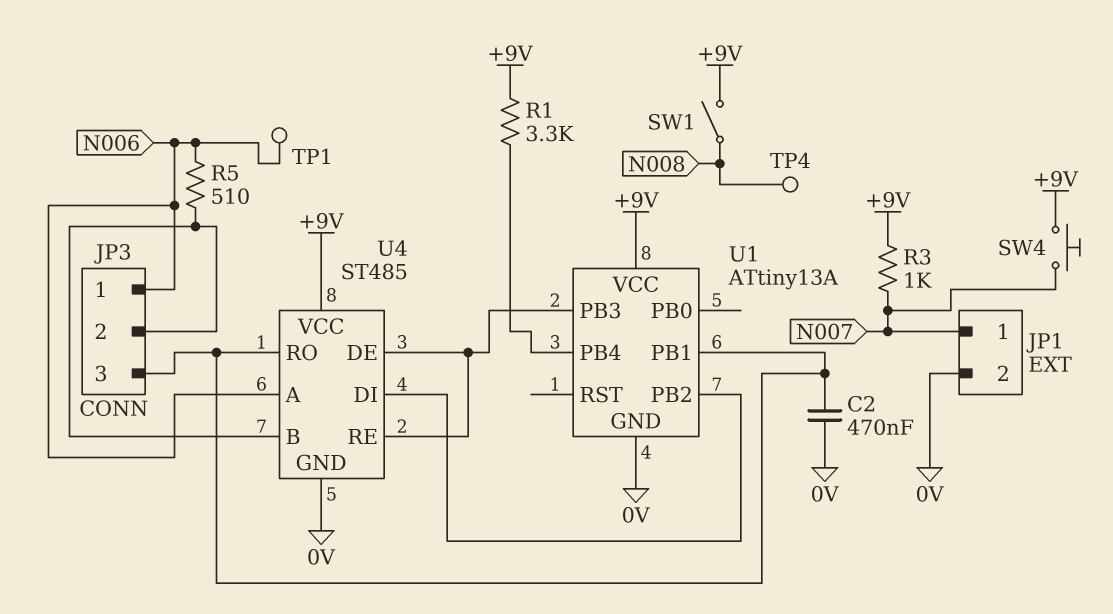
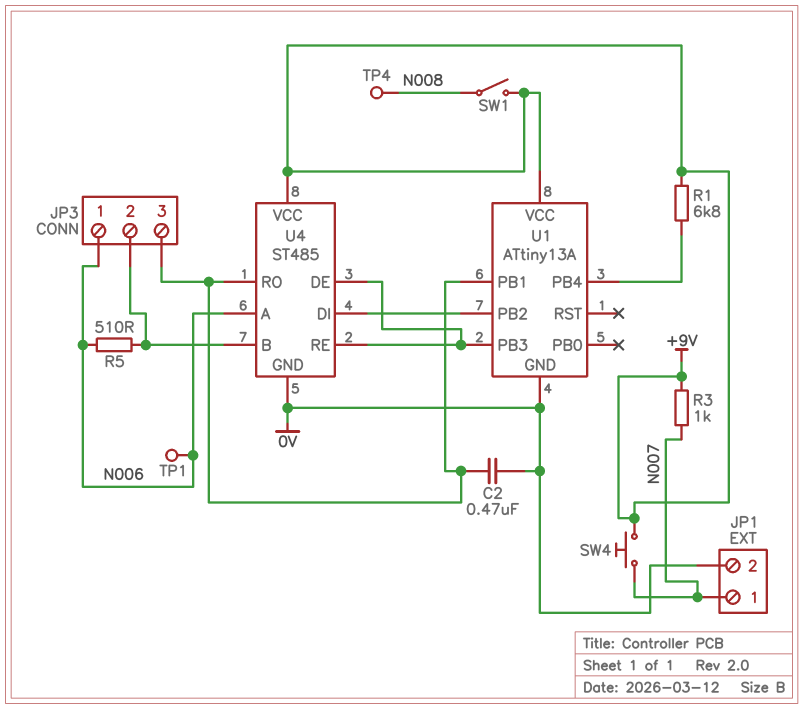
R1: 3.3k (+9V, U1/PB4) -> 6.8k (+9V, U1/PB4)

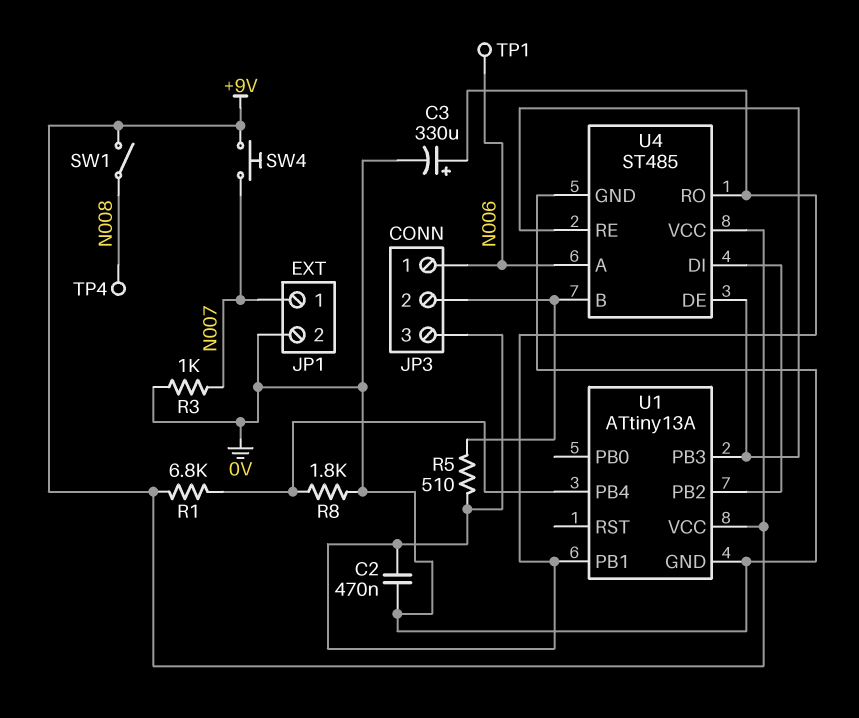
C3: none -> 330uF (plus JP3/3, minus 0V)
R3: 1k (+9V, N007) -> 1k (0V, N007)
R5: 510 (JP3/2, N006) -> 510 (JP3/2, JP3/3)
R8: none -> 1.8k (0V, U1/PB4)

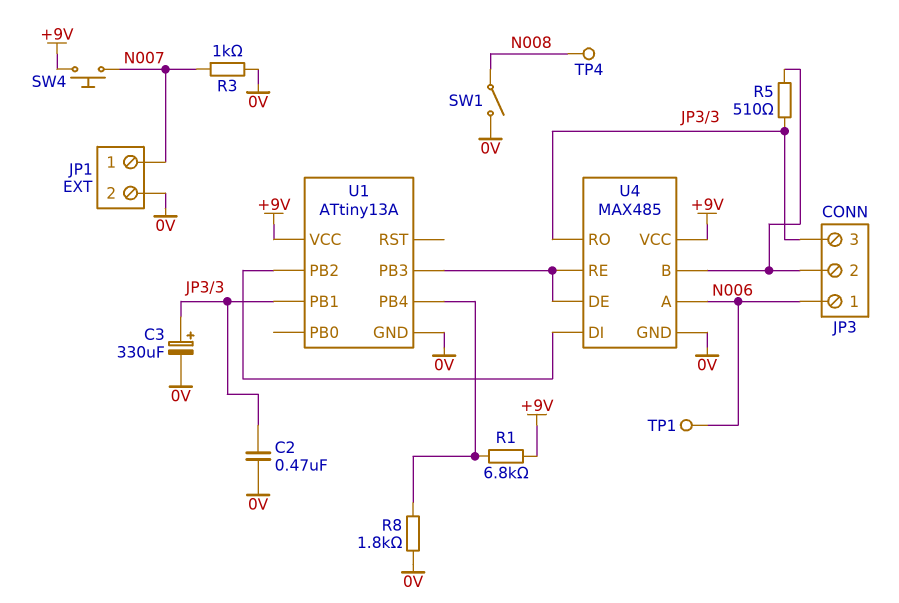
SW1: switch (+9V, N008) -> switch (0V, N008)
U4: ST485 -> MAX485

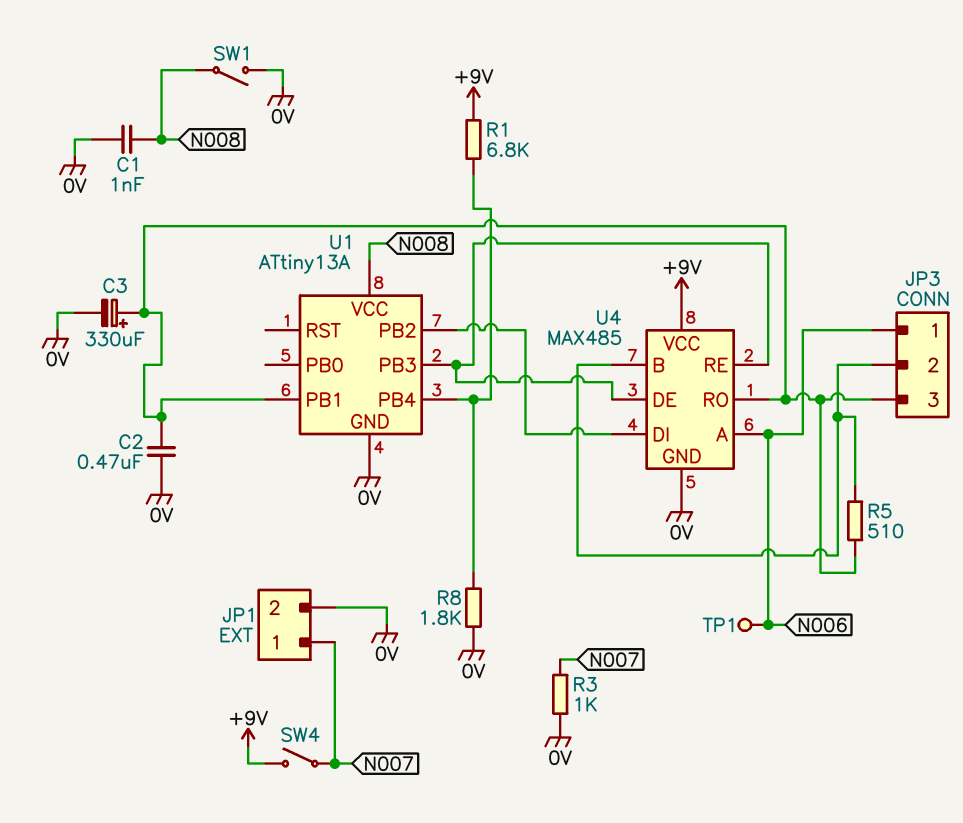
C1: none -> 1nF (0V, N008)
SW4: button (+9V, N007) -> switch (+9V, N007)
TP4: test point (N008) -> none
U1 pin VCC: +9V -> N008

